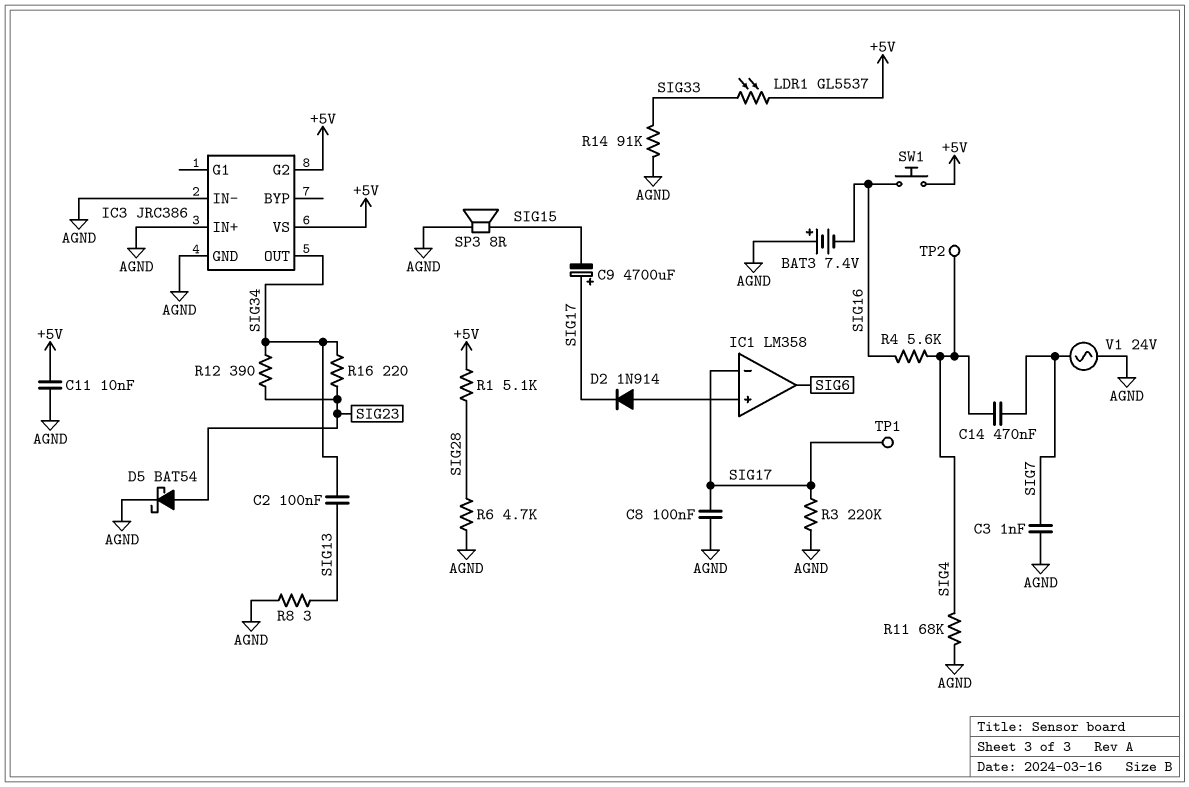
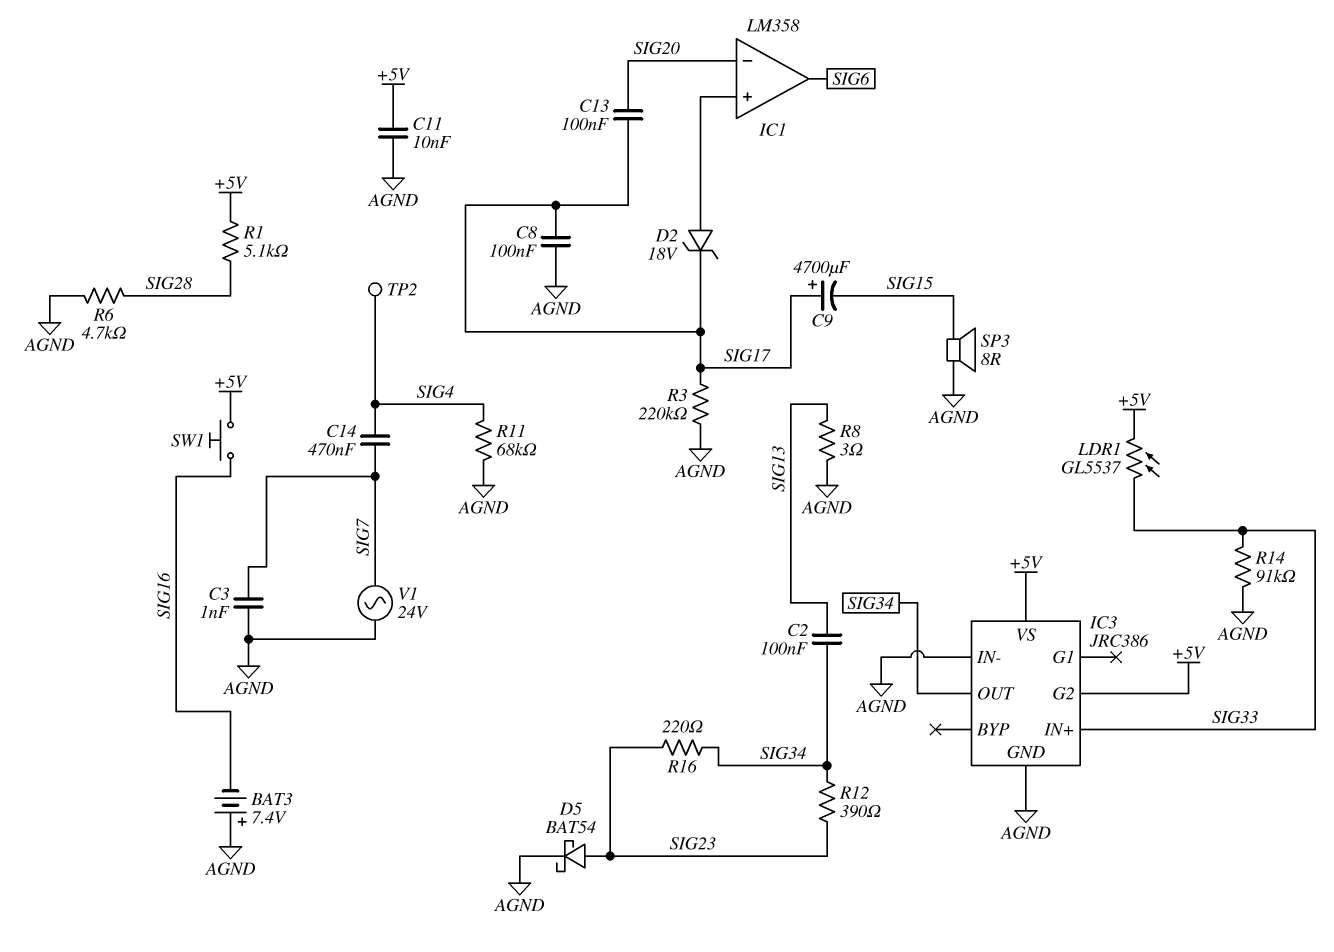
C13: none -> 100nF (SIG17, SIG20)
D2: diode 1N914 (A IC1/in+, K SIG17) -> zener 18V (A IC1/in+, K SIG17)
IC1 pin in-: SIG17 -> SIG20
IC3 pin IN+: AGND -> SIG33
R4: 5.6k (SIG4, SIG16) -> none
TP1: test point (SIG17) -> none

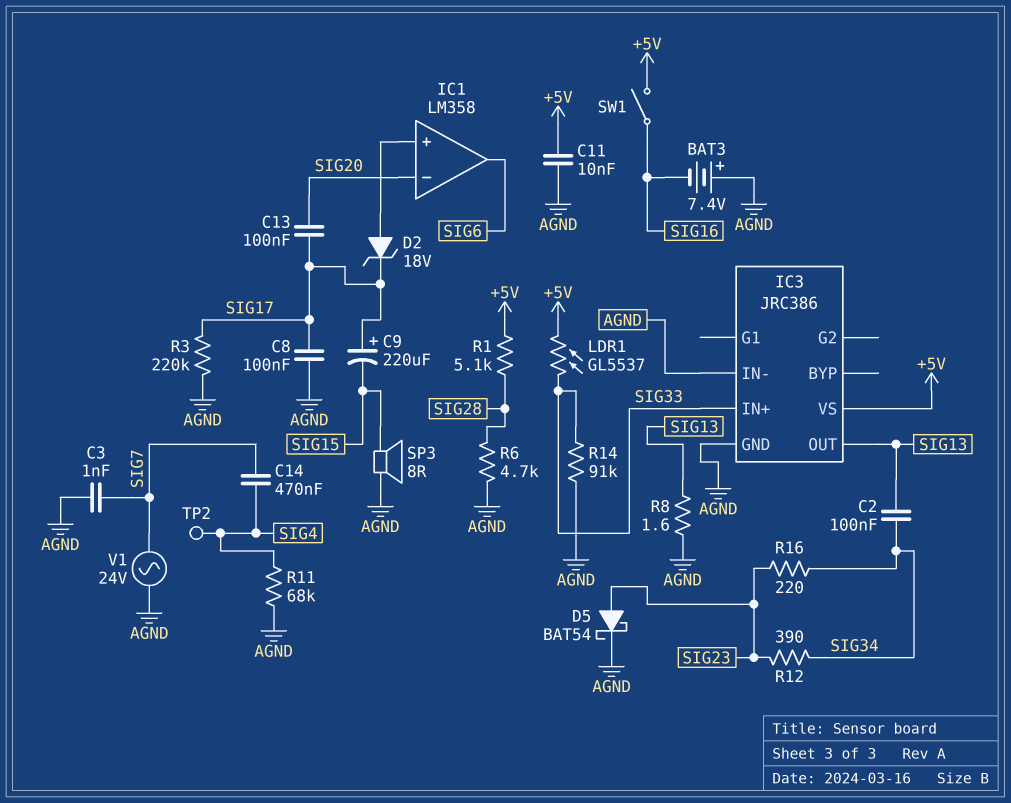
C9: 4700uF (plus SIG17, minus SIG15) -> 220uF (plus SIG17, minus SIG15)
IC3 pin G2: +5V -> none
IC3 pin OUT: SIG34 -> SIG13
R8: 3 (AGND, SIG13) -> 1.6 (AGND, SIG13)
SW1: button (+5V, SIG16) -> switch (+5V, SIG16)

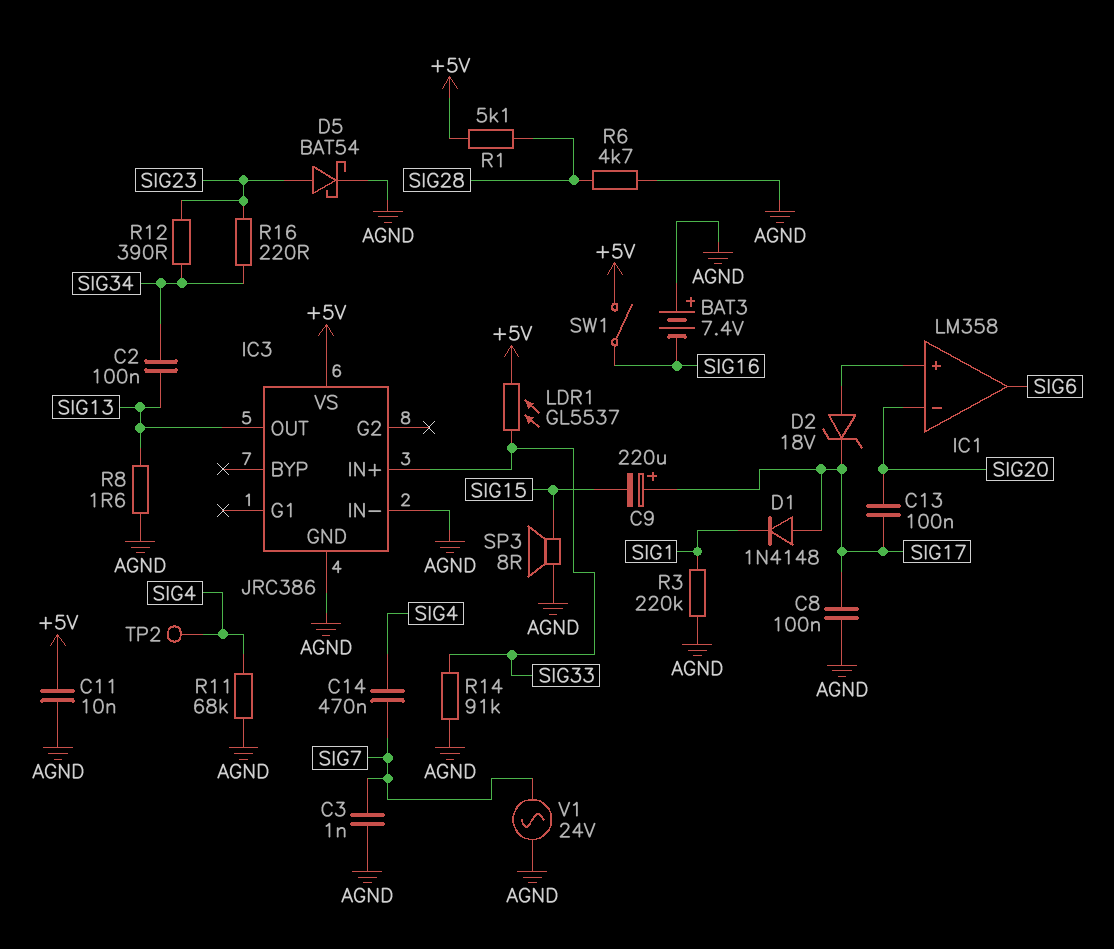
D1: none -> diode 1N4148 (A SIG17, K SIG1)
R3: 220k (AGND, SIG17) -> 220k (AGND, SIG1)

